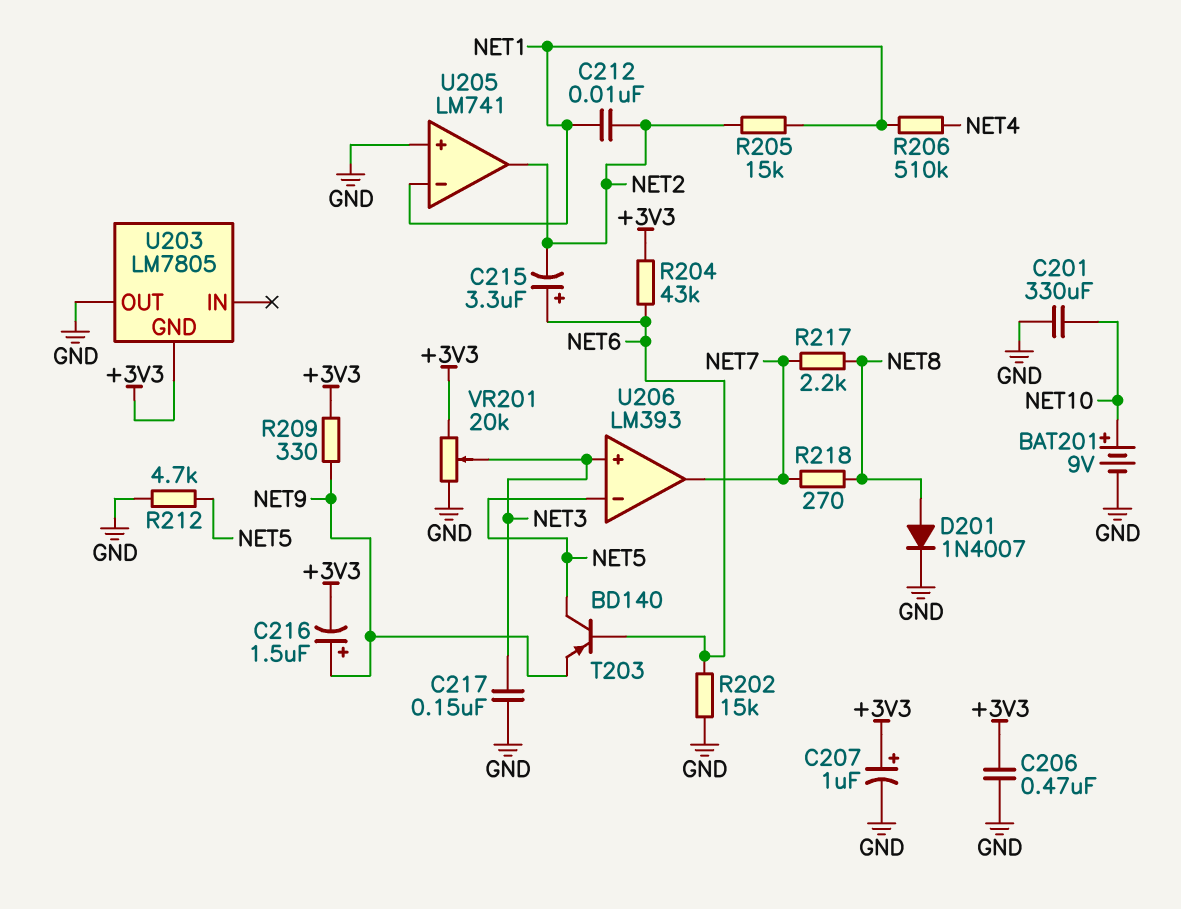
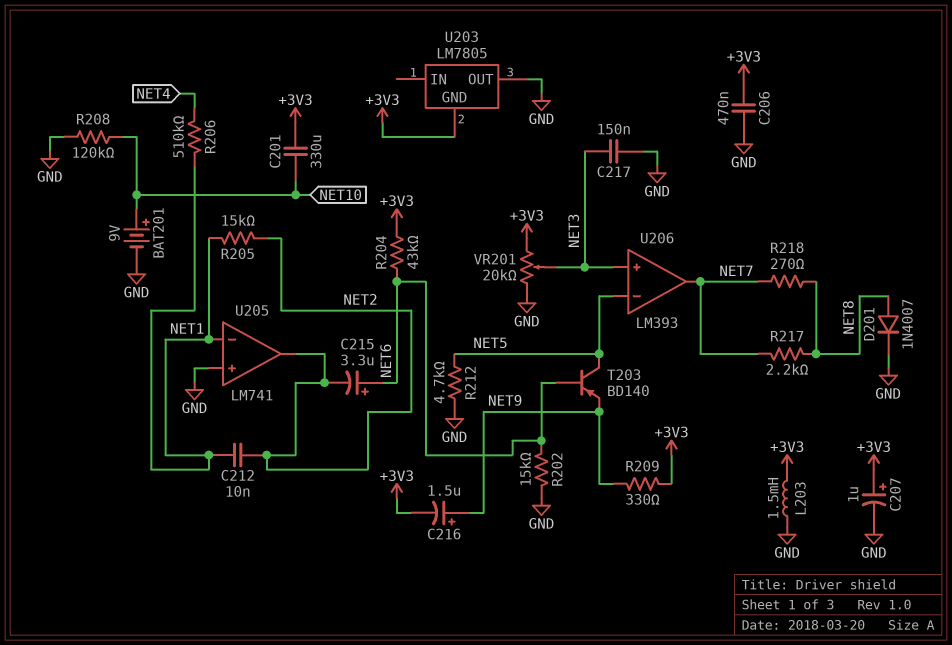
C201: 330uF (GND, NET10) -> 330uF (+3V3, NET10)
L203: none -> 1.5mH (+3V3, GND)
R208: none -> 120k (GND, NET10)

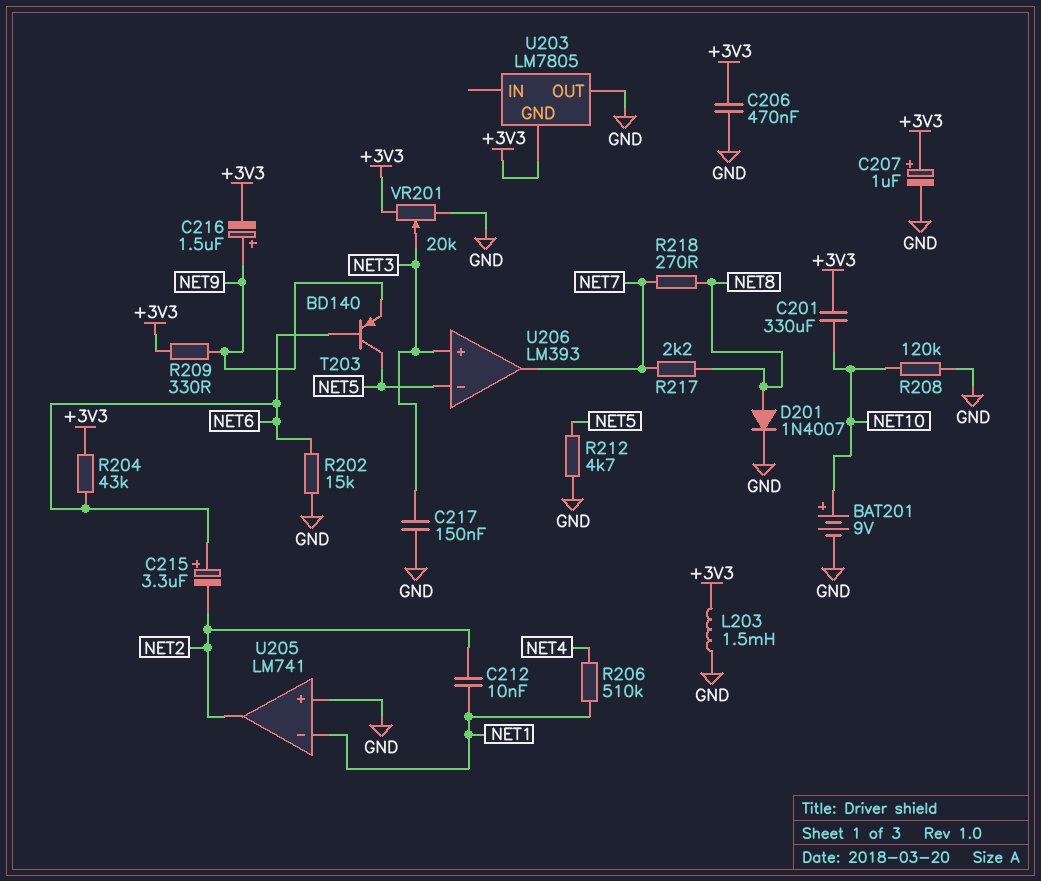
R205: 15k (NET1, NET2) -> none

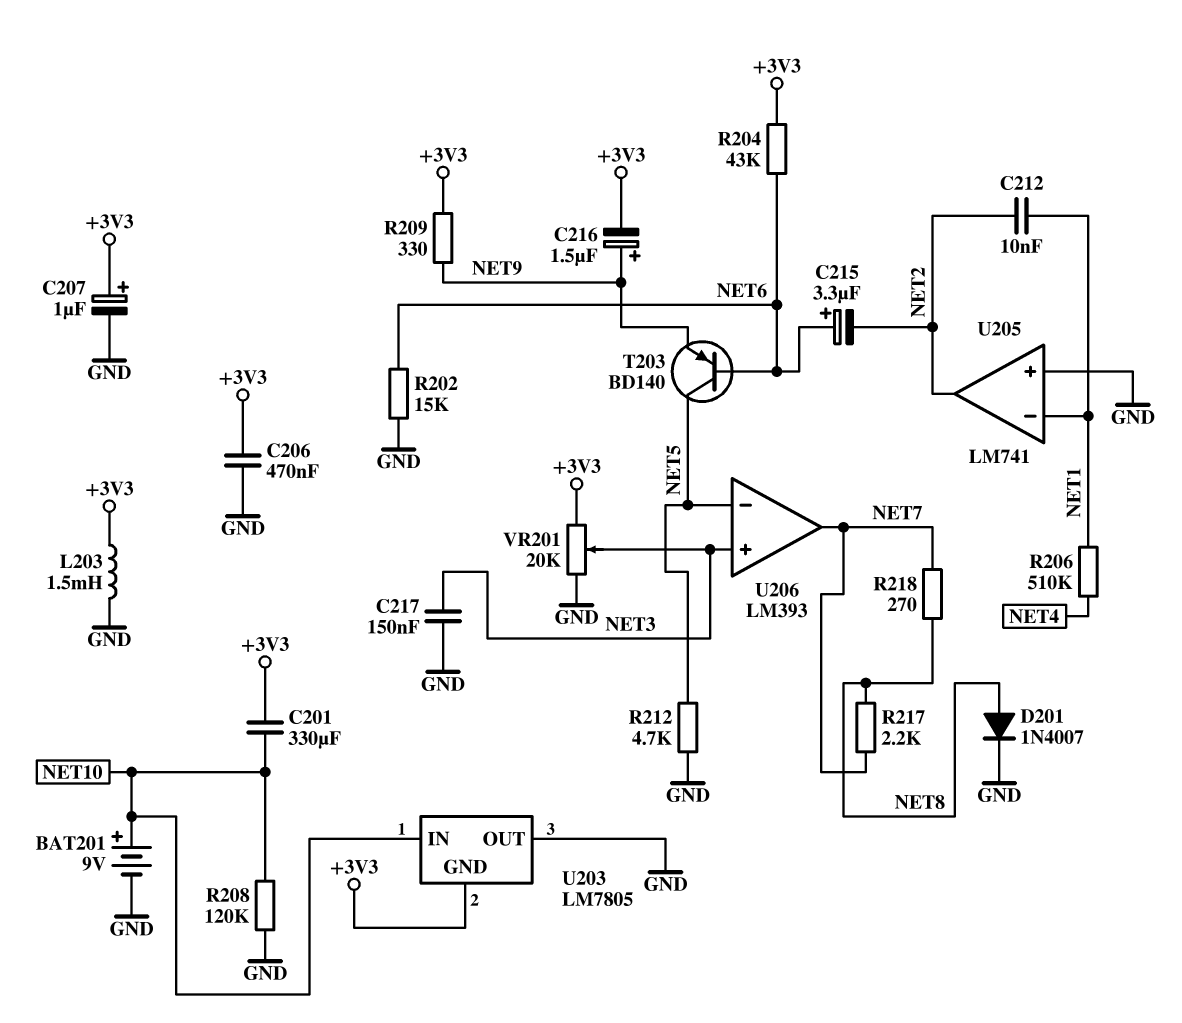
U203 pin IN: none -> NET10

